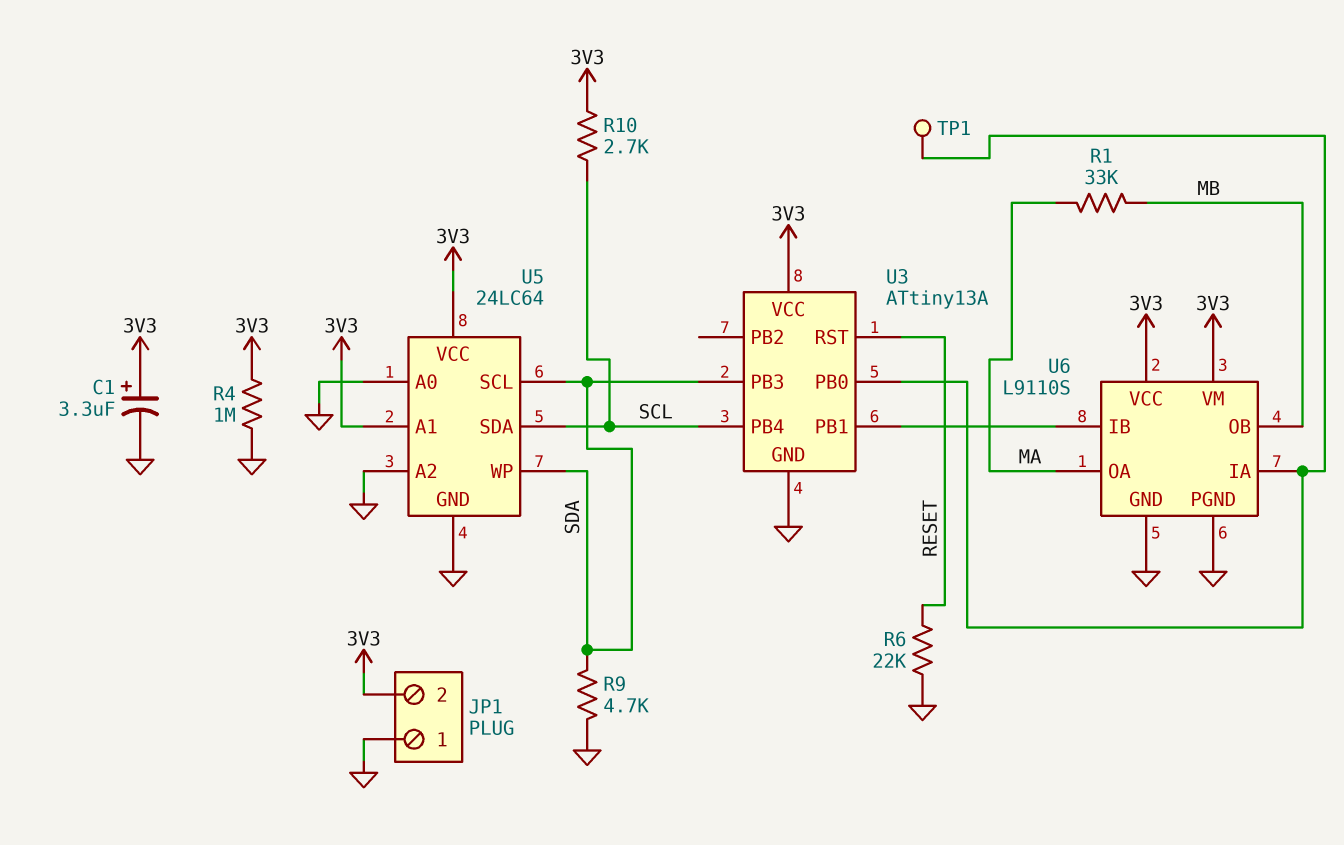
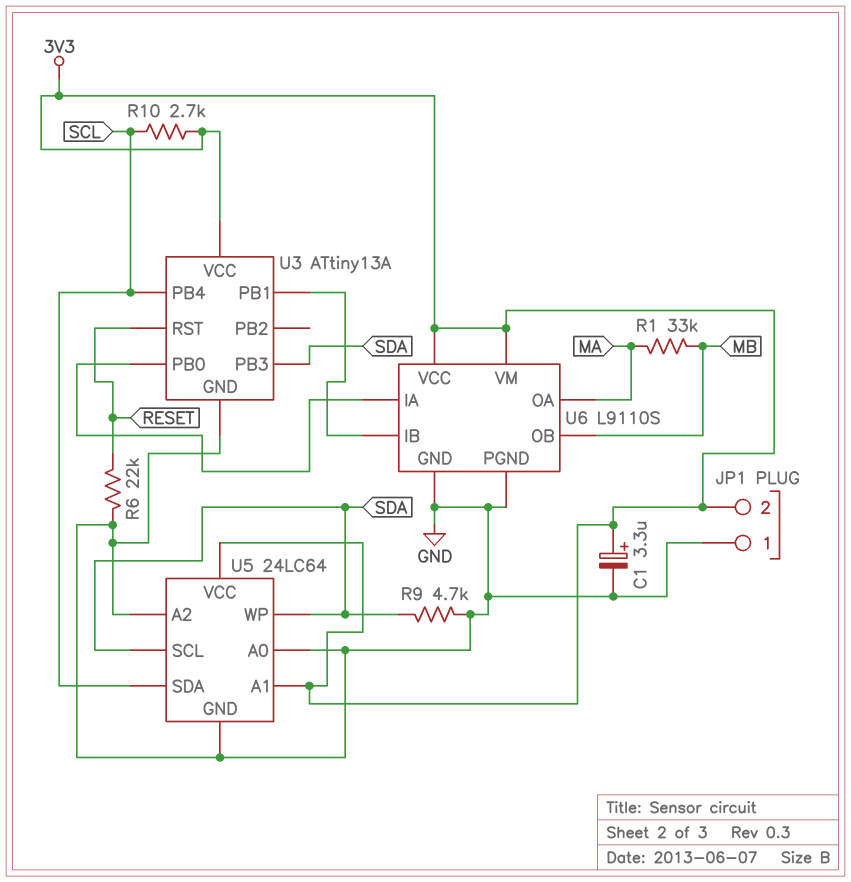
R4: 1M (3V3, GND) -> none
TP1: test point (U3/PB0) -> none

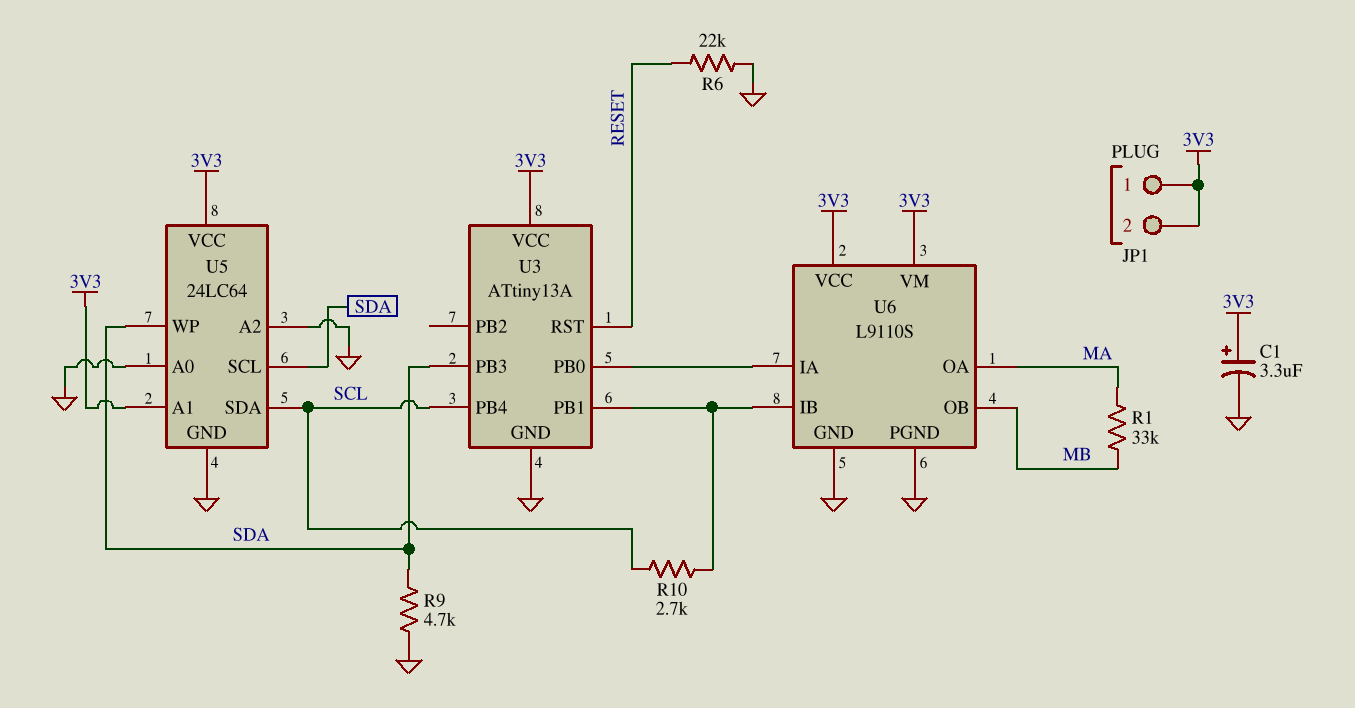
JP1 pin 1: GND -> 3V3
R10: 2.7k (3V3, SCL) -> 2.7k (SCL, U3/PB1)

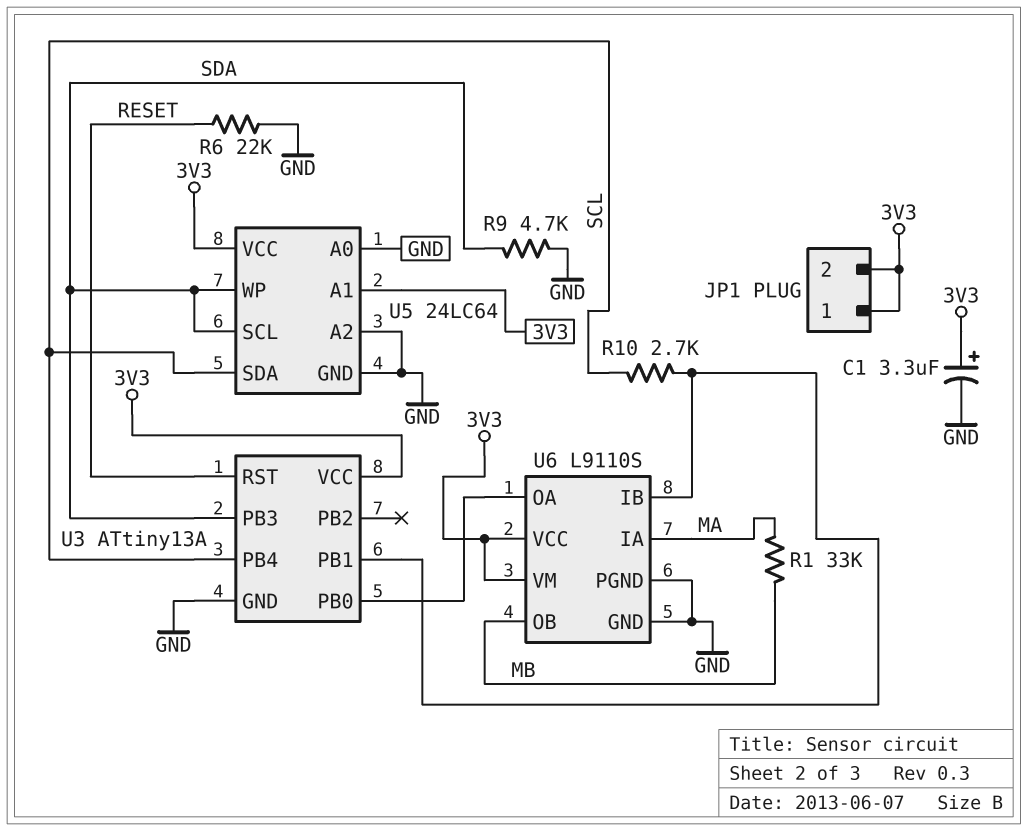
U6 pin IA: U3/PB0 -> MA
U6 pin OA: MA -> U3/PB0

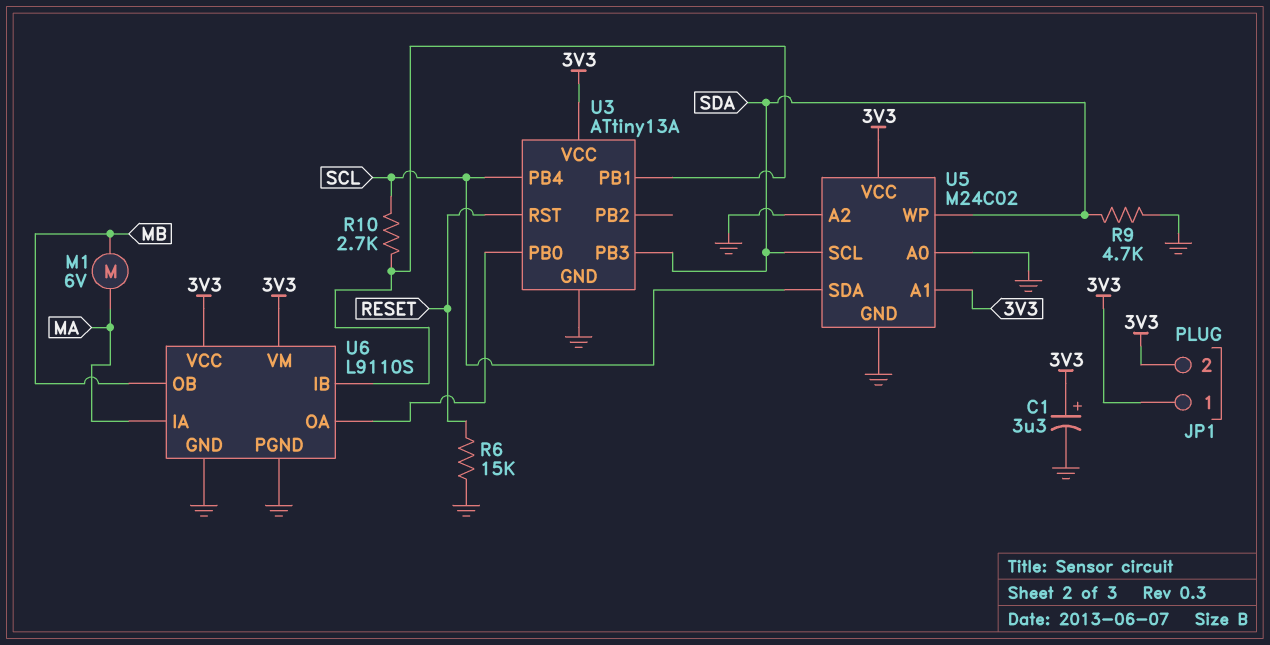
M1: none -> motor 6V (MA, MB)
R1: 33k (MA, MB) -> none
R6: 22k (GND, RESET) -> 15k (GND, RESET)
U5: 24LC64 -> M24C02

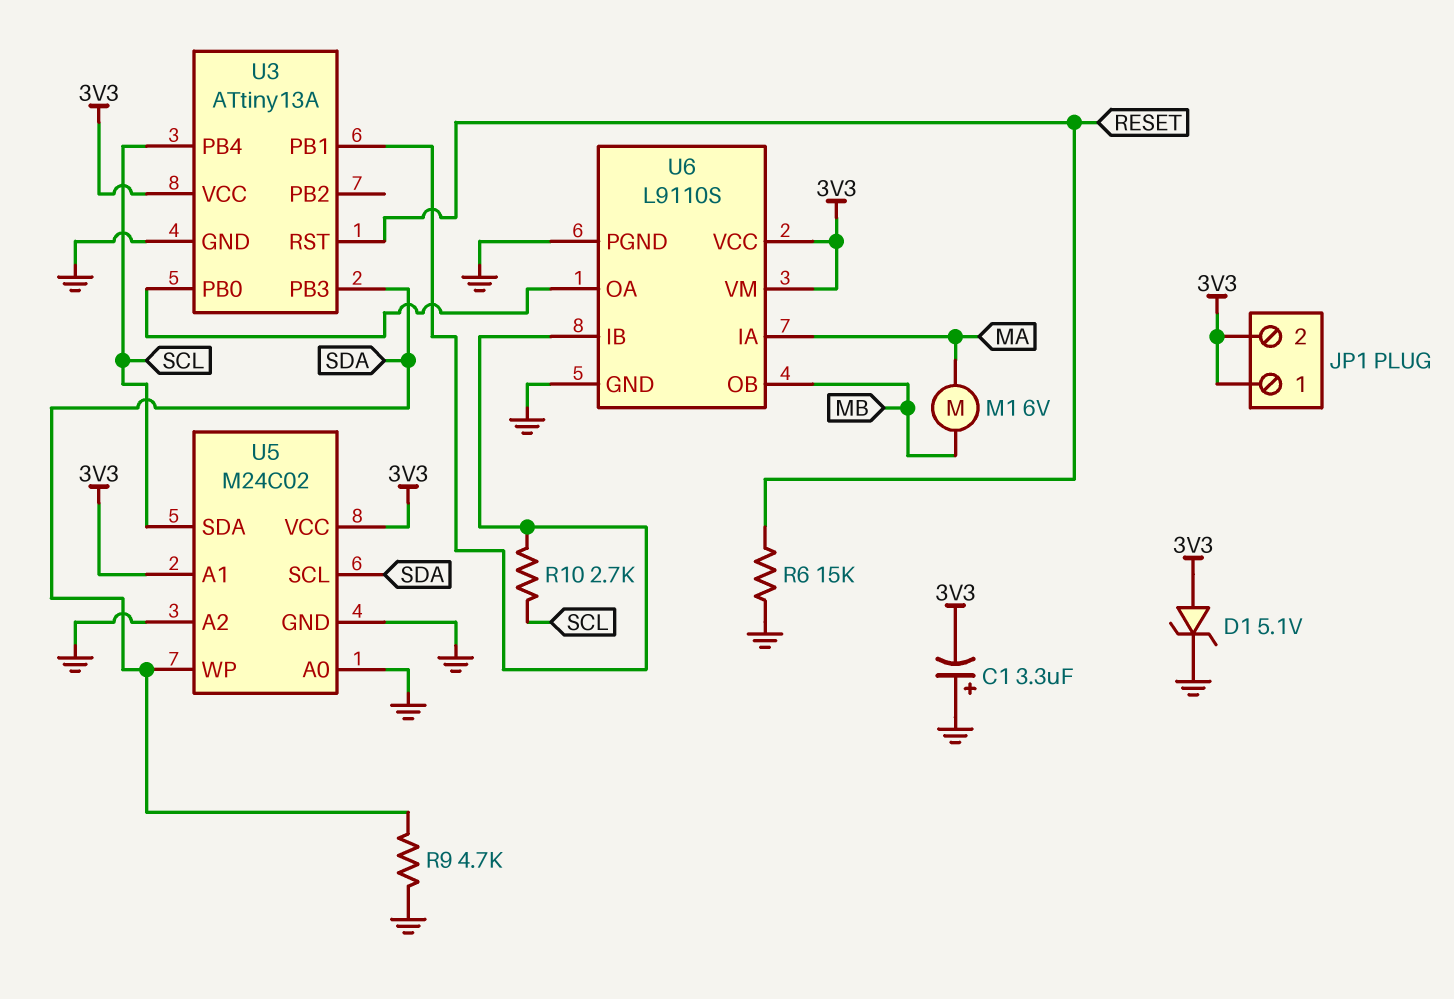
C1: 3.3uF (plus 3V3, minus GND) -> 3.3uF (plus GND, minus 3V3)
D1: none -> zener 5.1V (A 3V3, K GND)

